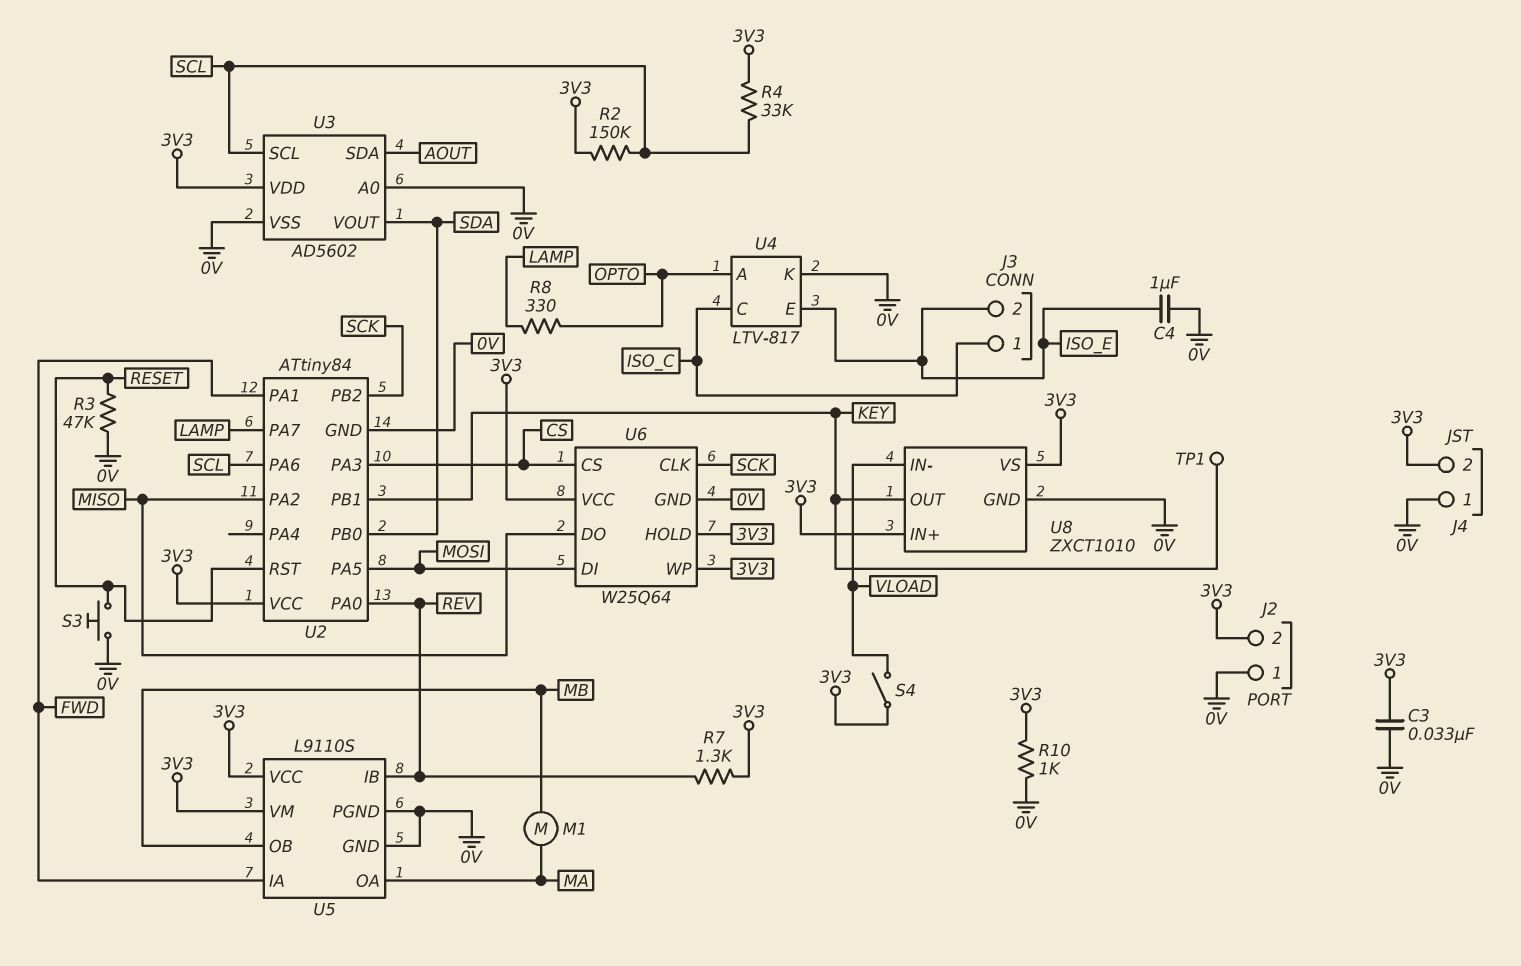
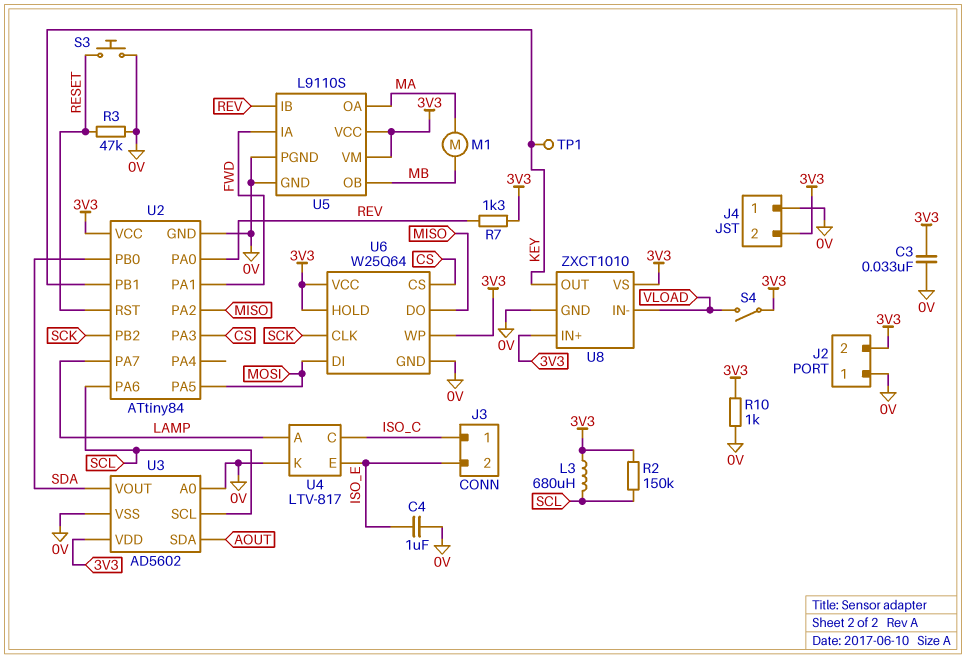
L3: none -> 680uH (3V3, SCL)
R4: 33k (3V3, SCL) -> none
R8: 330 (LAMP, OPTO) -> none
U4 pin A: OPTO -> LAMP

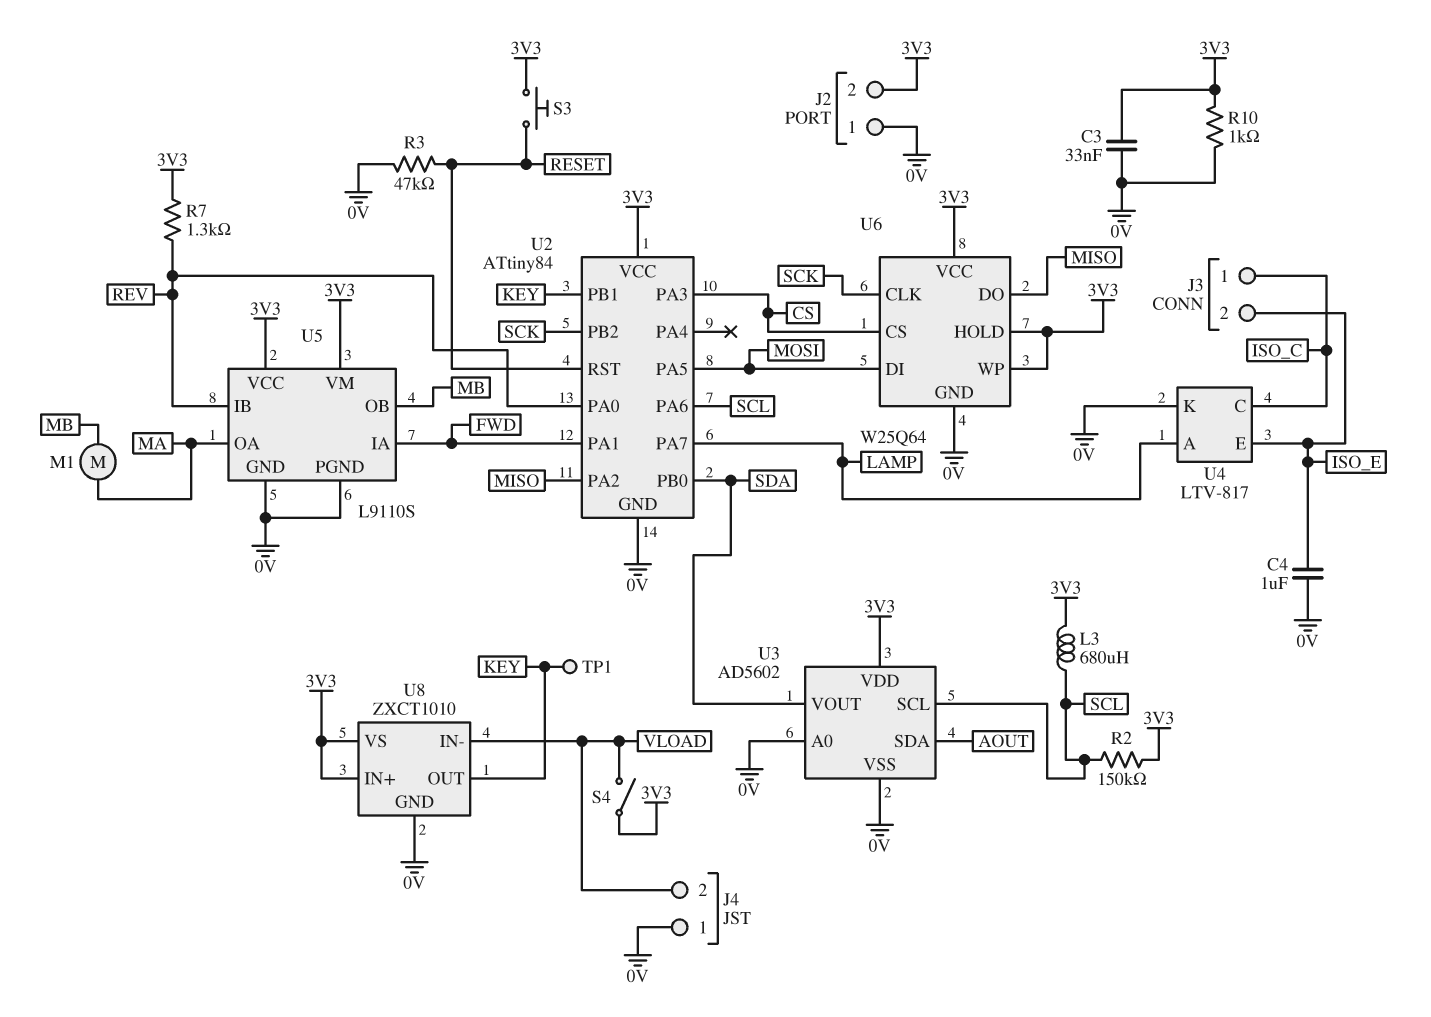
J4 pin 2: 3V3 -> VLOAD
S3: button (0V, RESET) -> button (3V3, RESET)

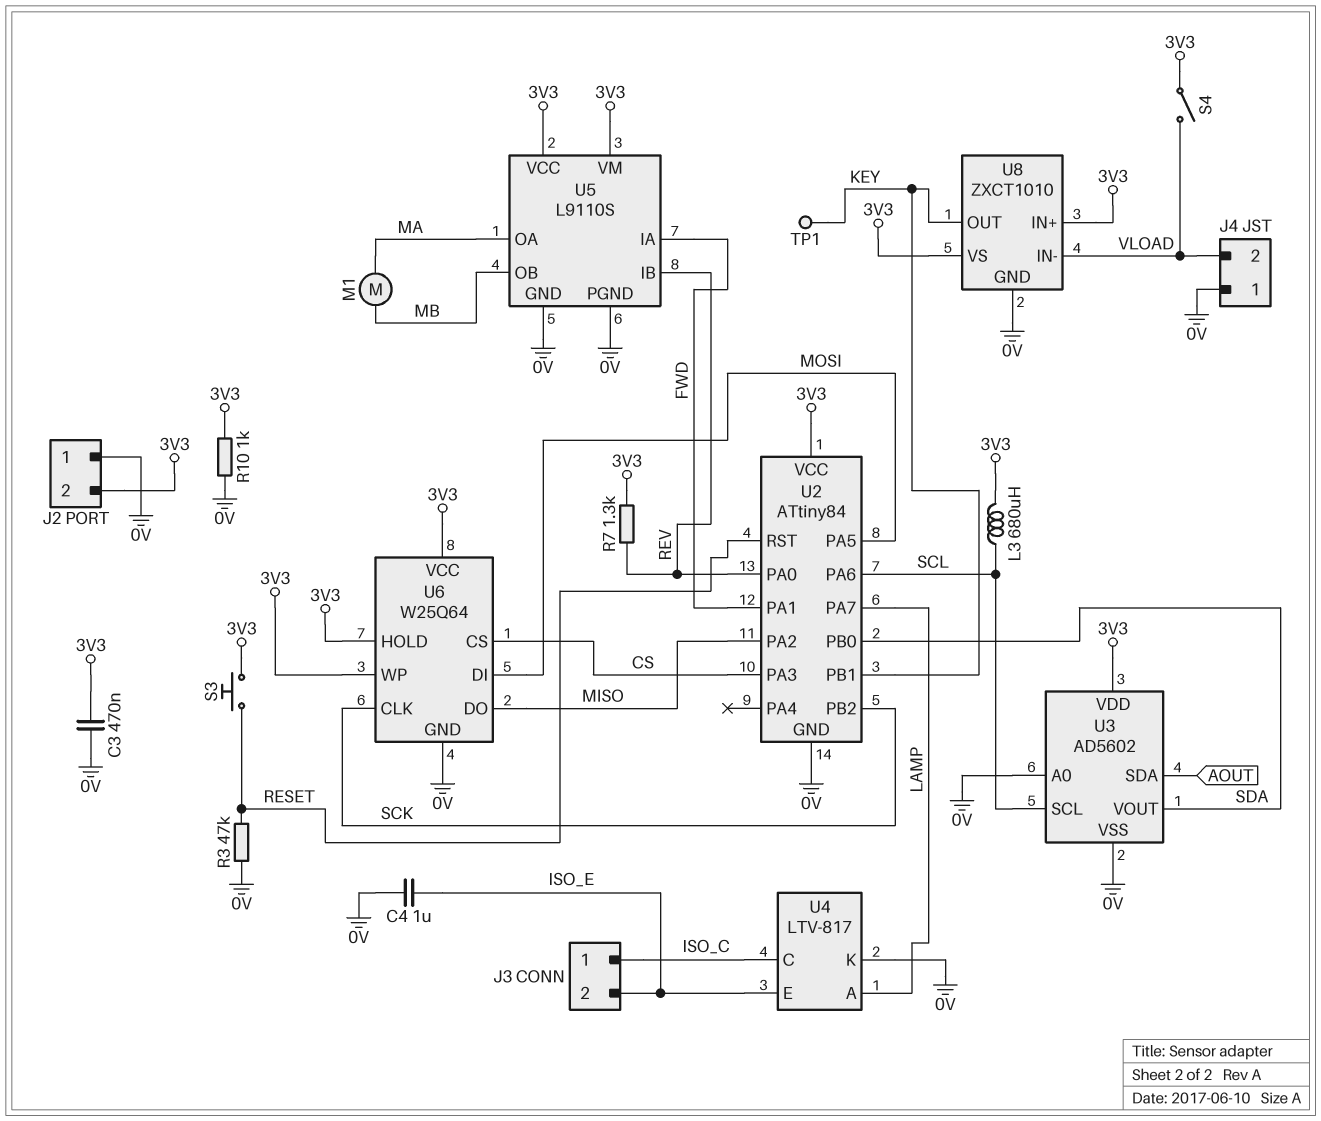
C3: 33nF (0V, 3V3) -> 470nF (0V, 3V3)
R2: 150k (3V3, SCL) -> none

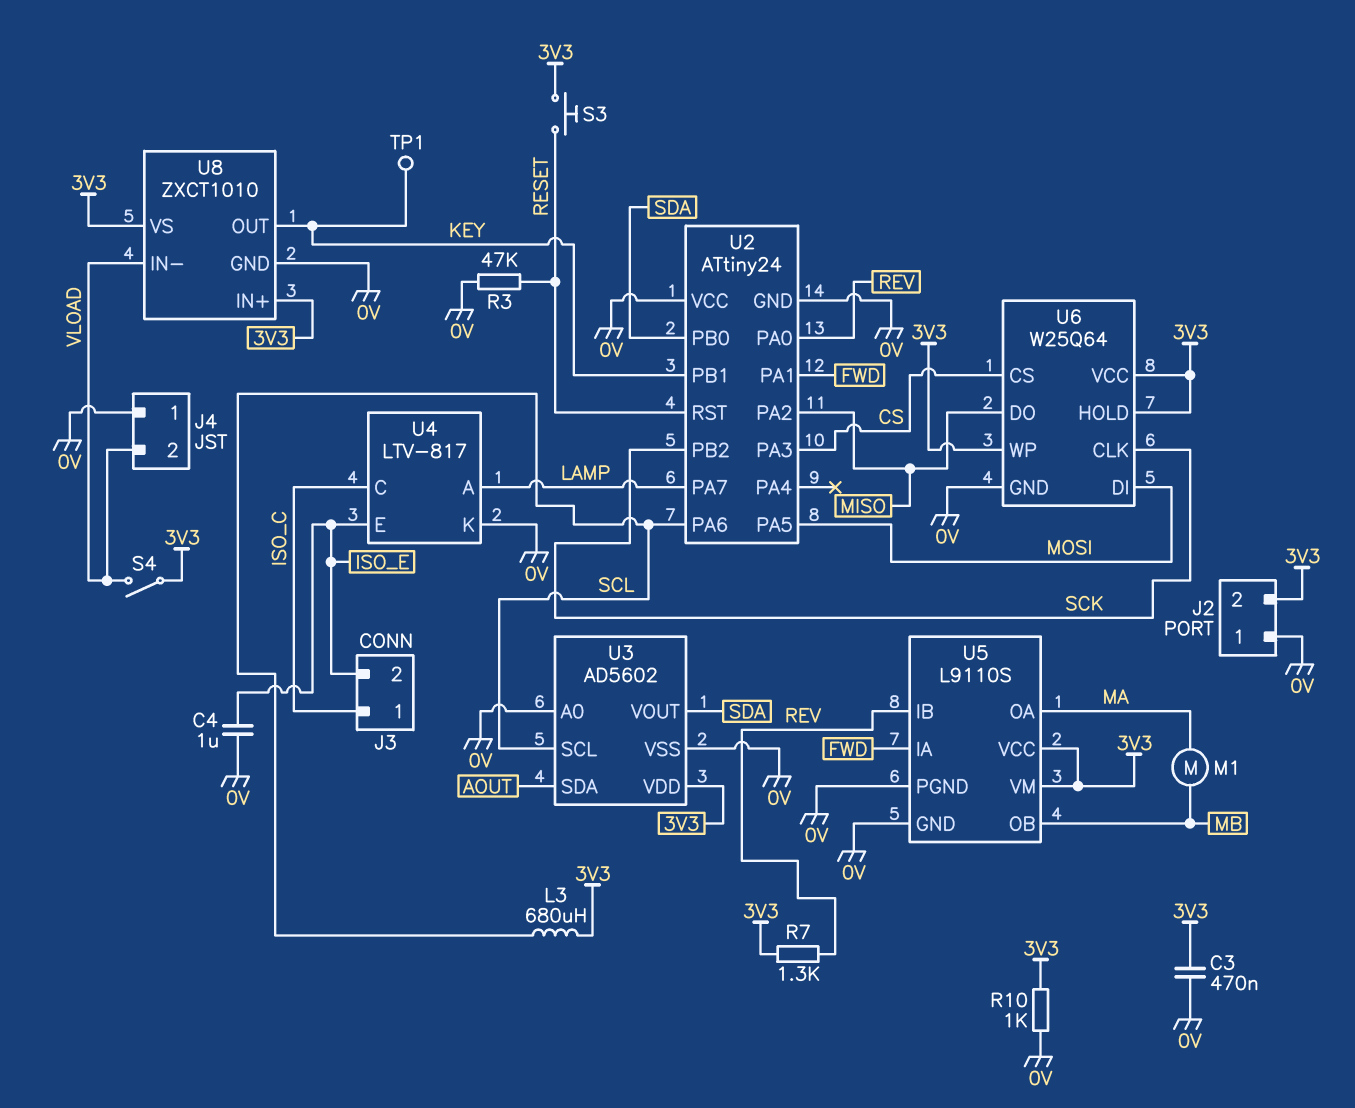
U2: ATtiny84 -> ATtiny24
U2 pin VCC: 3V3 -> 0V

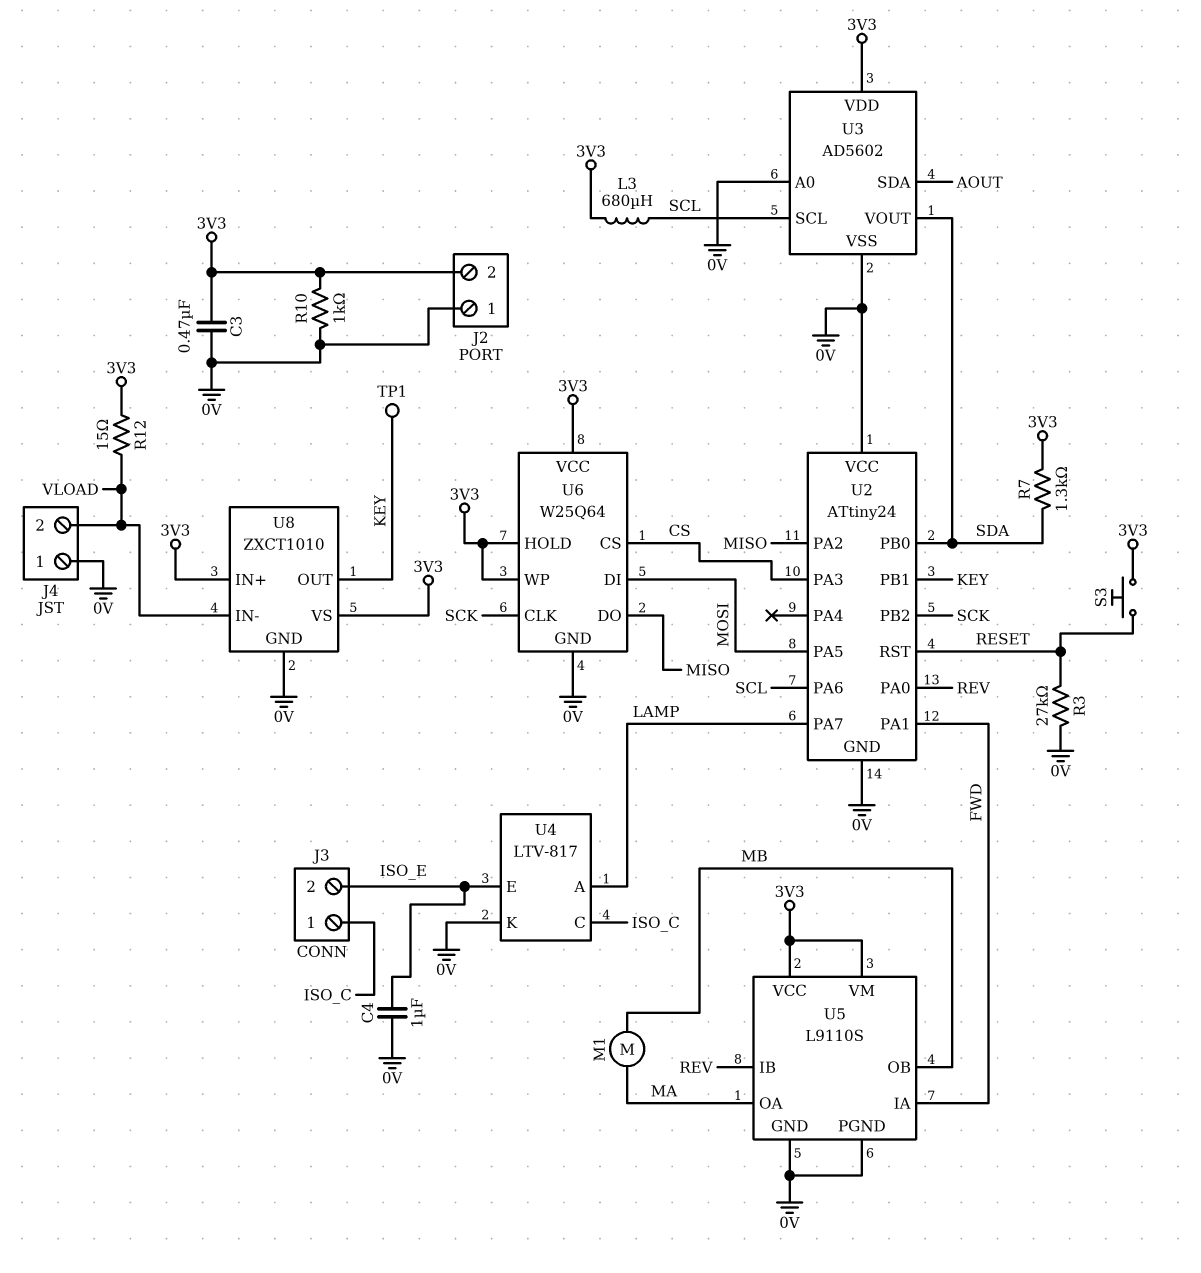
R3: 47k (0V, RESET) -> 27k (0V, RESET)
R7: 1.3k (3V3, REV) -> 1.3k (3V3, SDA)
R12: none -> 15 (3V3, VLOAD)
S4: switch (3V3, VLOAD) -> none

